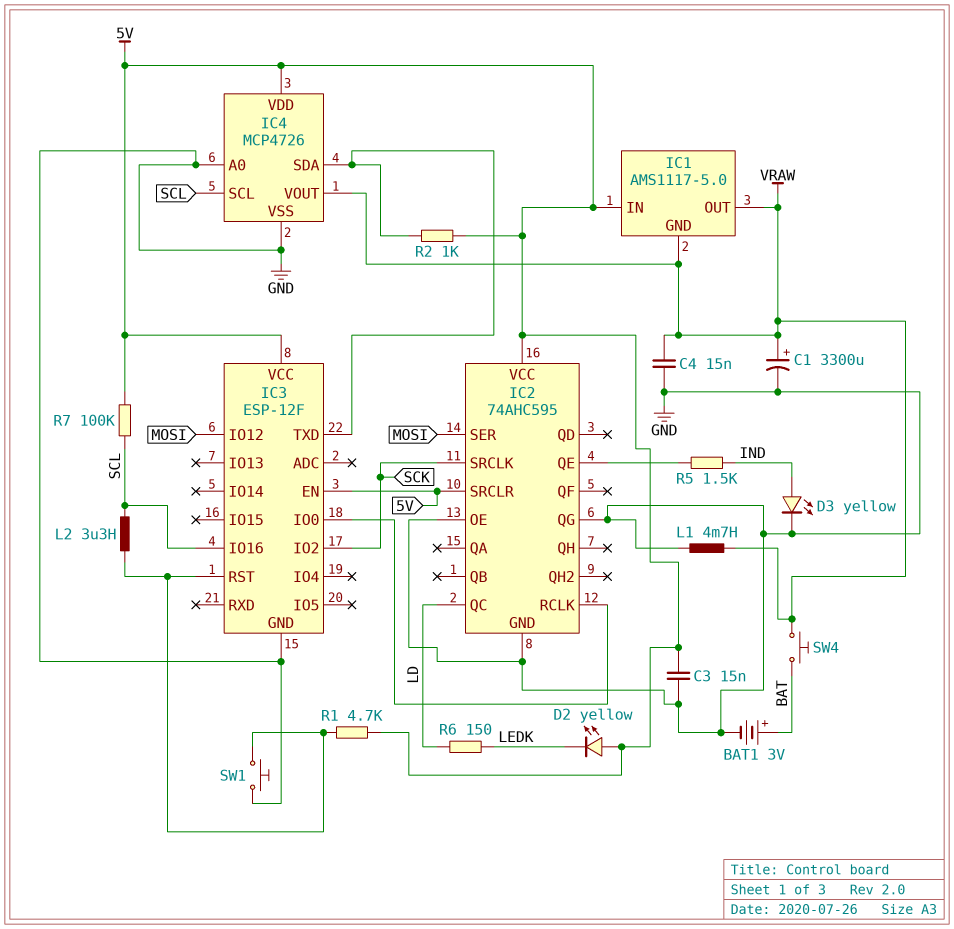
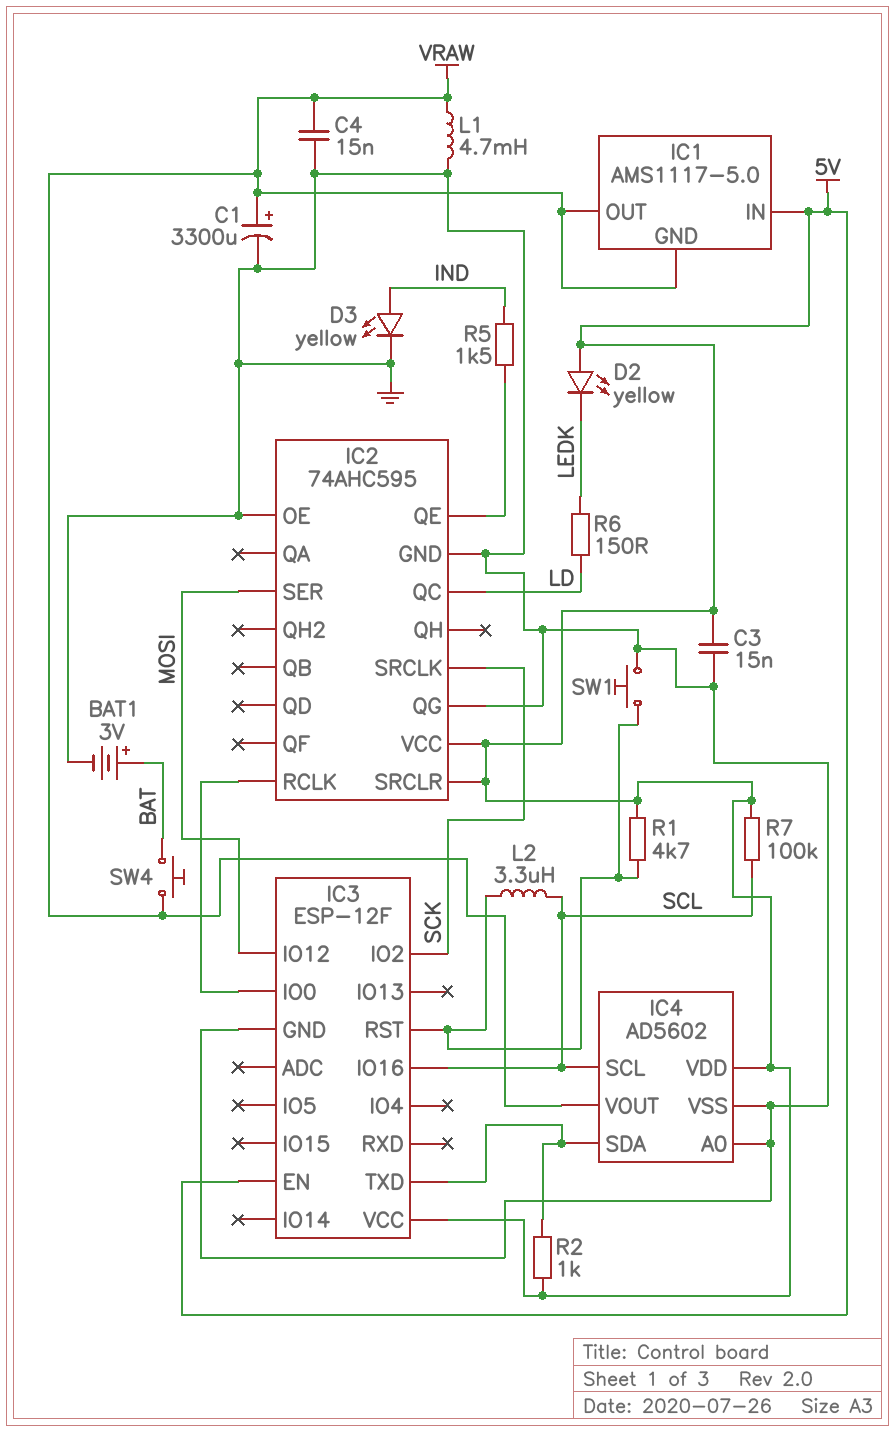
IC4: MCP4726 -> AD5602

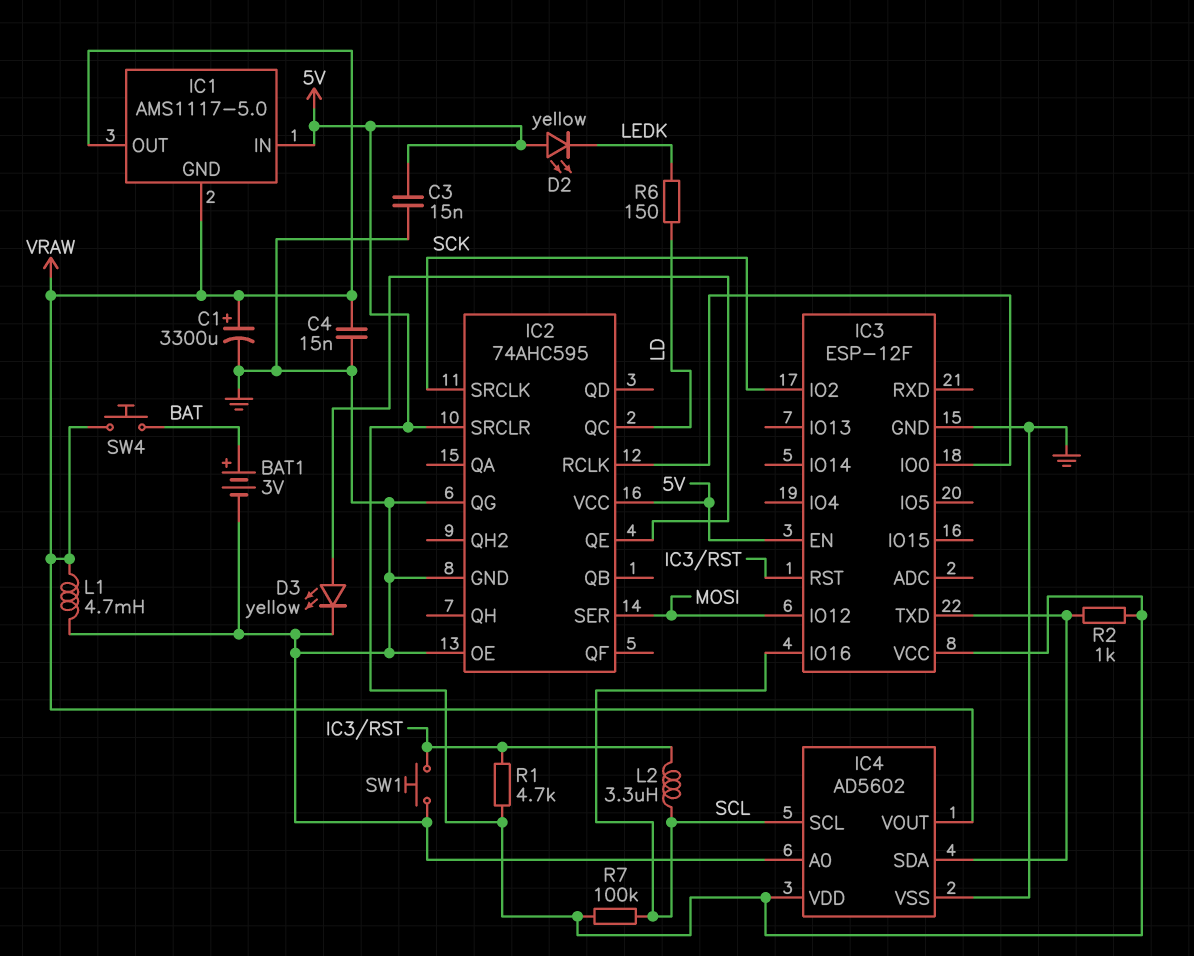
D3: LED yellow (A IND, K GND) -> LED yellow (A IC2/QE, K GND)
R5: 1.5k (IC2/QE, IND) -> none

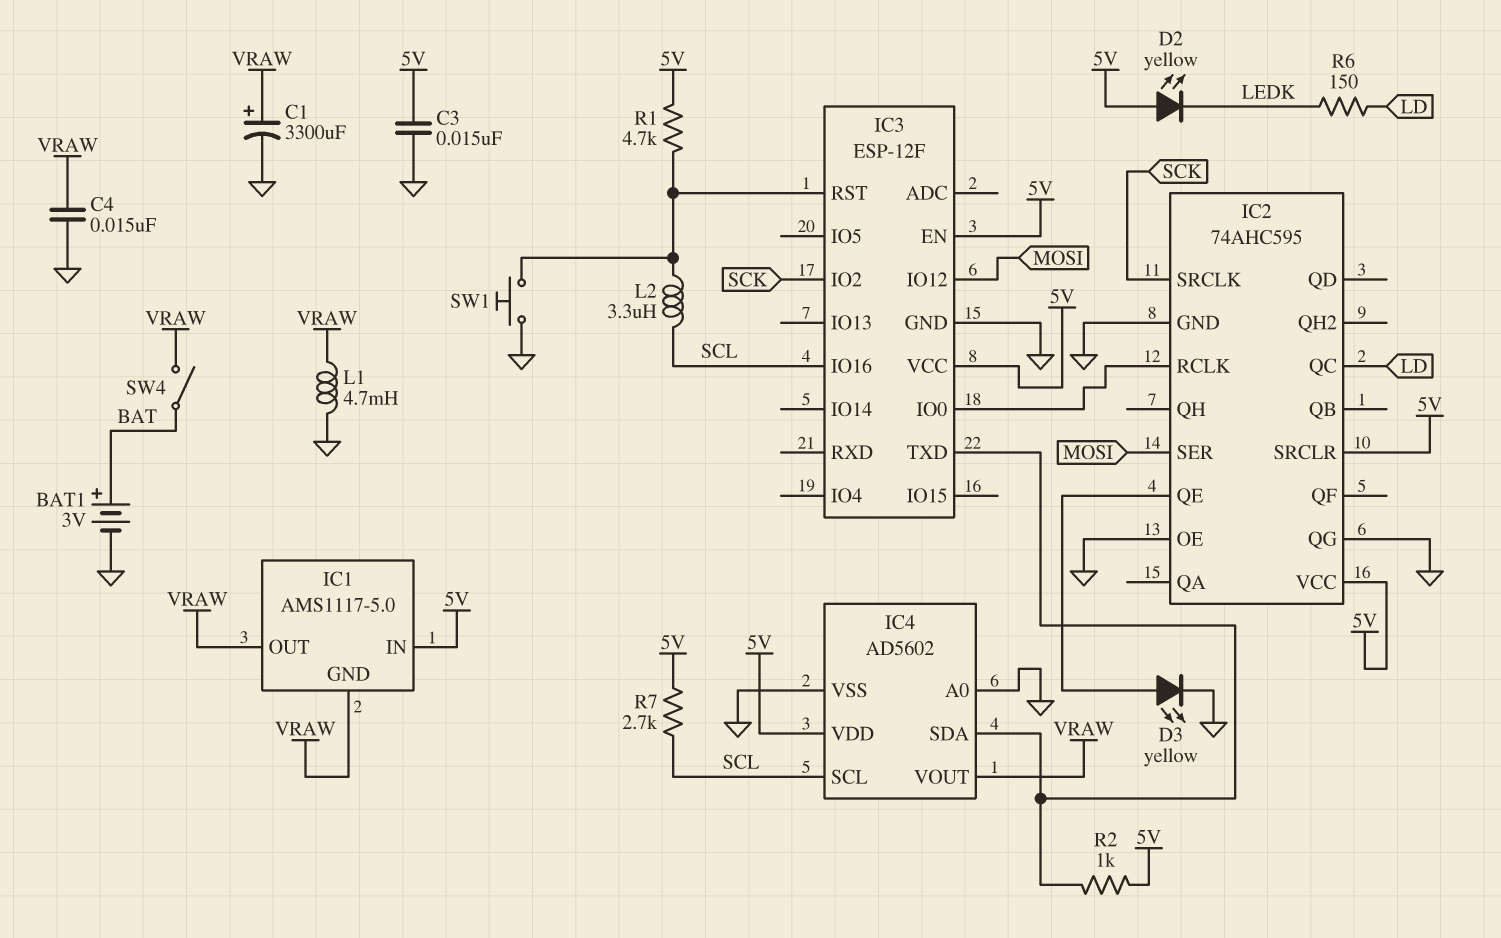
R7: 100k (5V, SCL) -> 2.7k (5V, SCL)
SW4: button (BAT, VRAW) -> switch (BAT, VRAW)

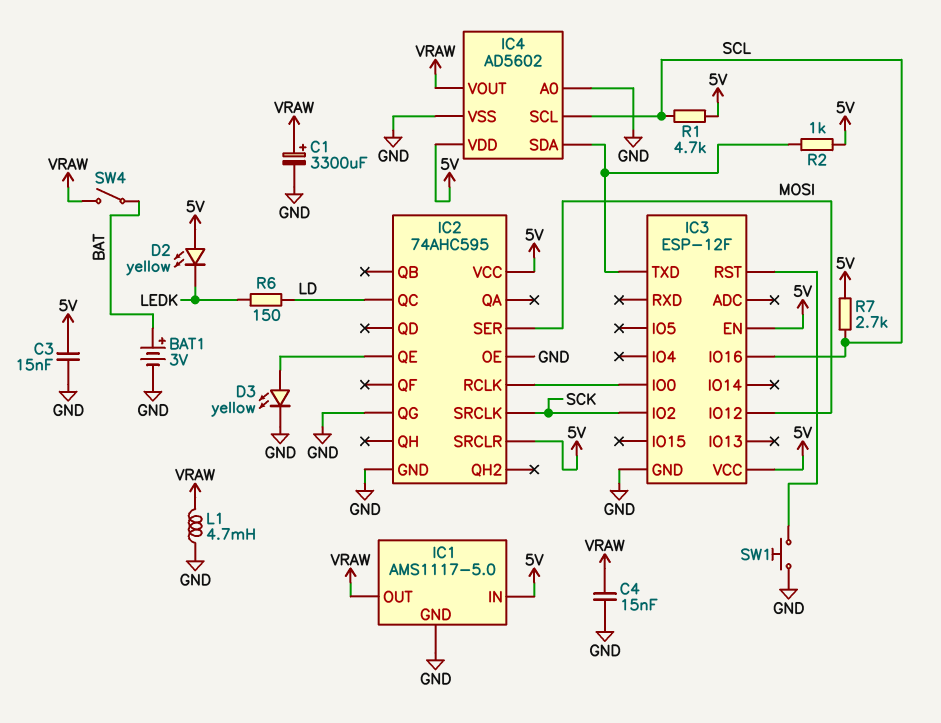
IC1 pin GND: VRAW -> GND
L2: 3.3uH (IC3/RST, SCL) -> none
R1: 4.7k (5V, IC3/RST) -> 4.7k (5V, SCL)

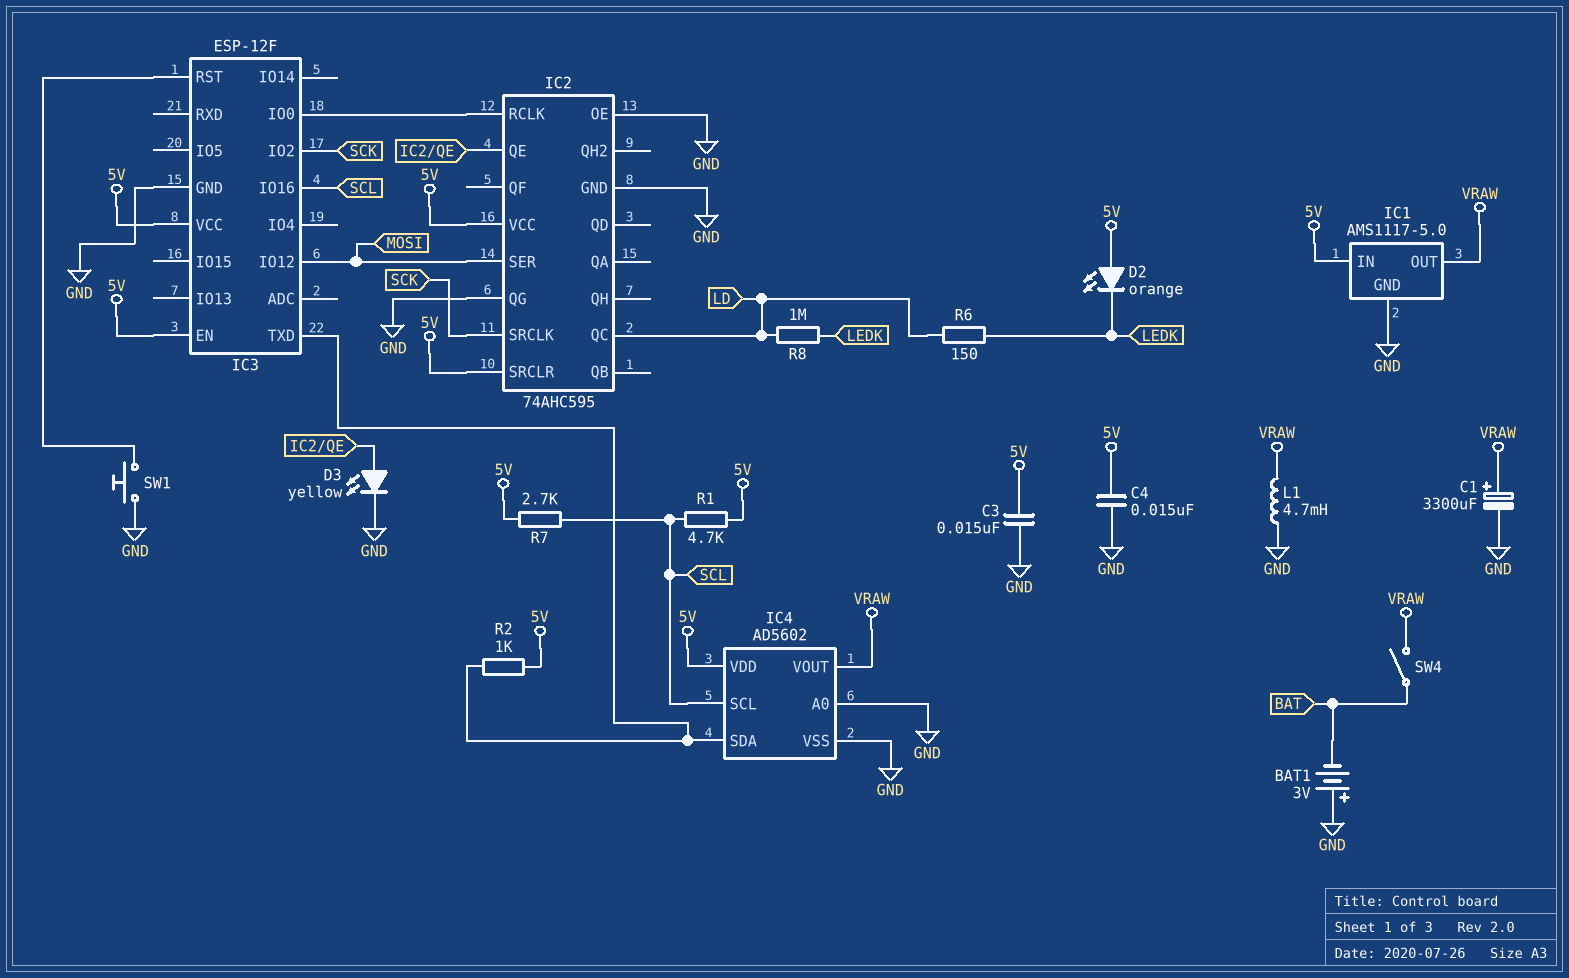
BAT1: 3V (plus BAT, minus GND) -> 3V (plus GND, minus BAT)
C4: 15nF (GND, VRAW) -> 15nF (5V, GND)
D2: LED yellow (A 5V, K LEDK) -> LED orange (A 5V, K LEDK)
R8: none -> 1M (LD, LEDK)

